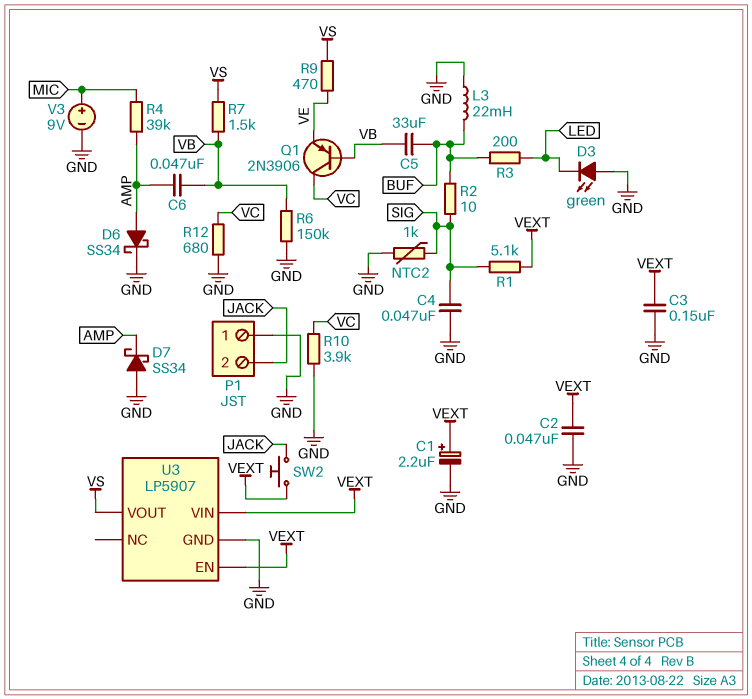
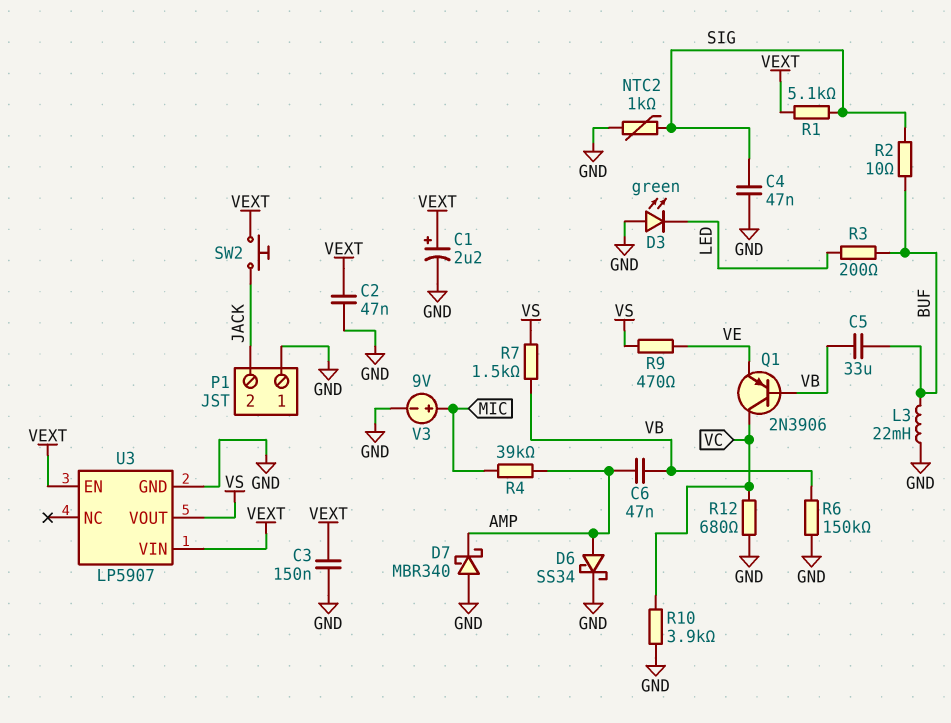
D7: schottky SS34 (A GND, K AMP) -> schottky MBR340 (A GND, K AMP)

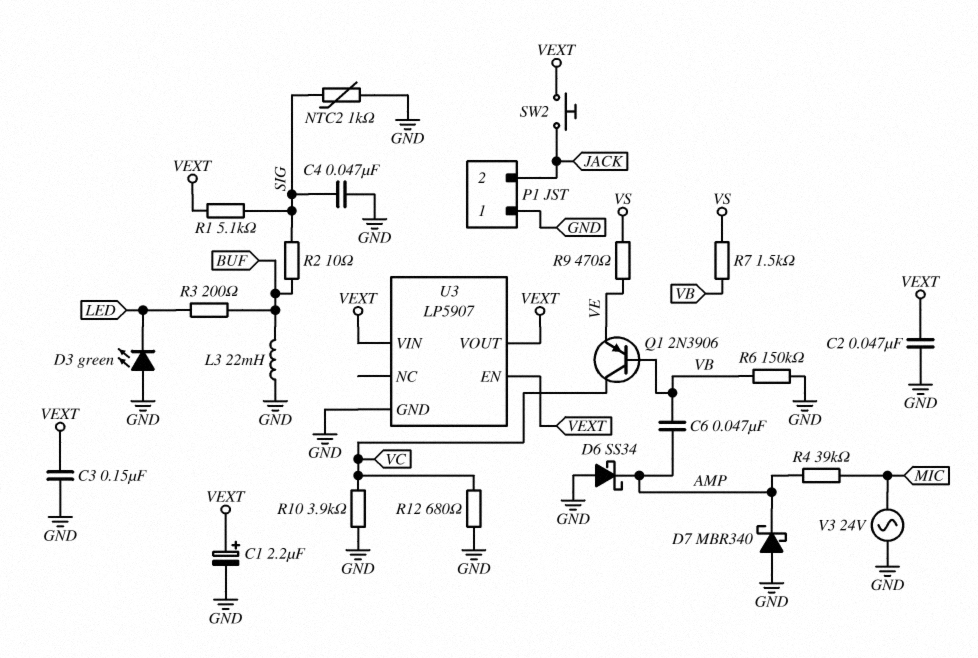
C5: 33uF (BUF, VB) -> none
D6: schottky SS34 (A AMP, K GND) -> schottky SS34 (A GND, K AMP)
U3 pin VOUT: VS -> VEXT
V3: 9V (plus MIC, minus GND) -> AC 24V (GND, MIC)

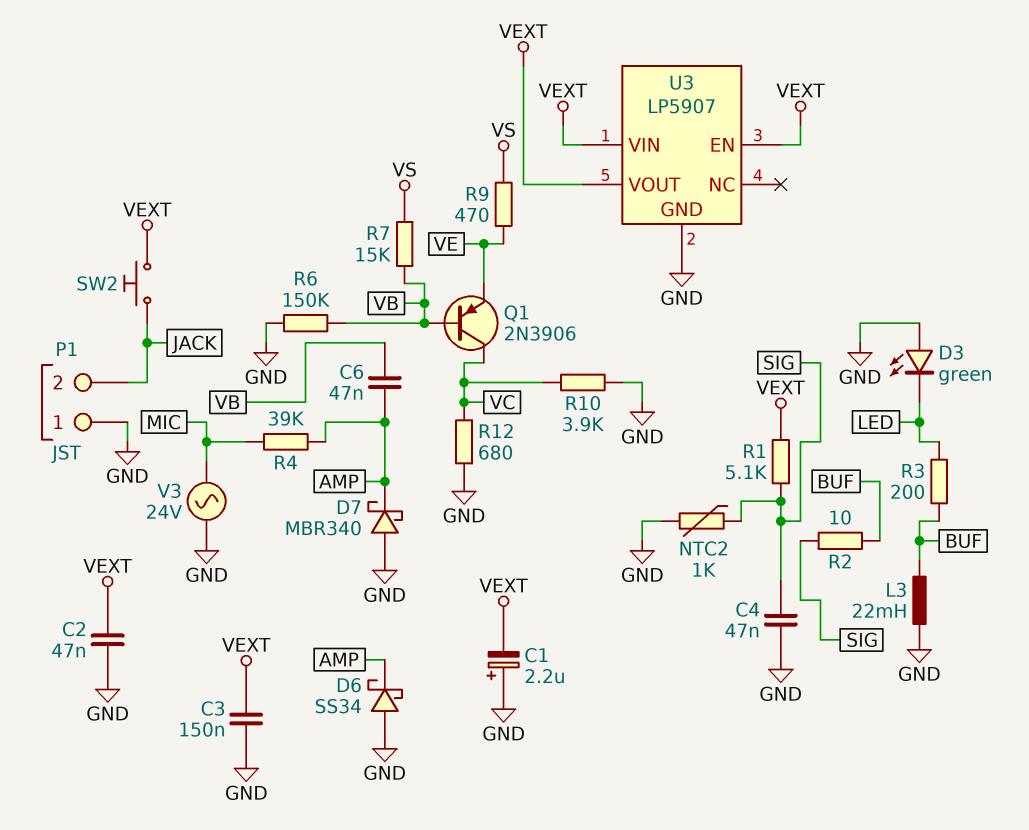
C1: 2.2uF (plus VEXT, minus GND) -> 2.2uF (plus GND, minus VEXT)
R7: 1.5k (VB, VS) -> 15k (VB, VS)

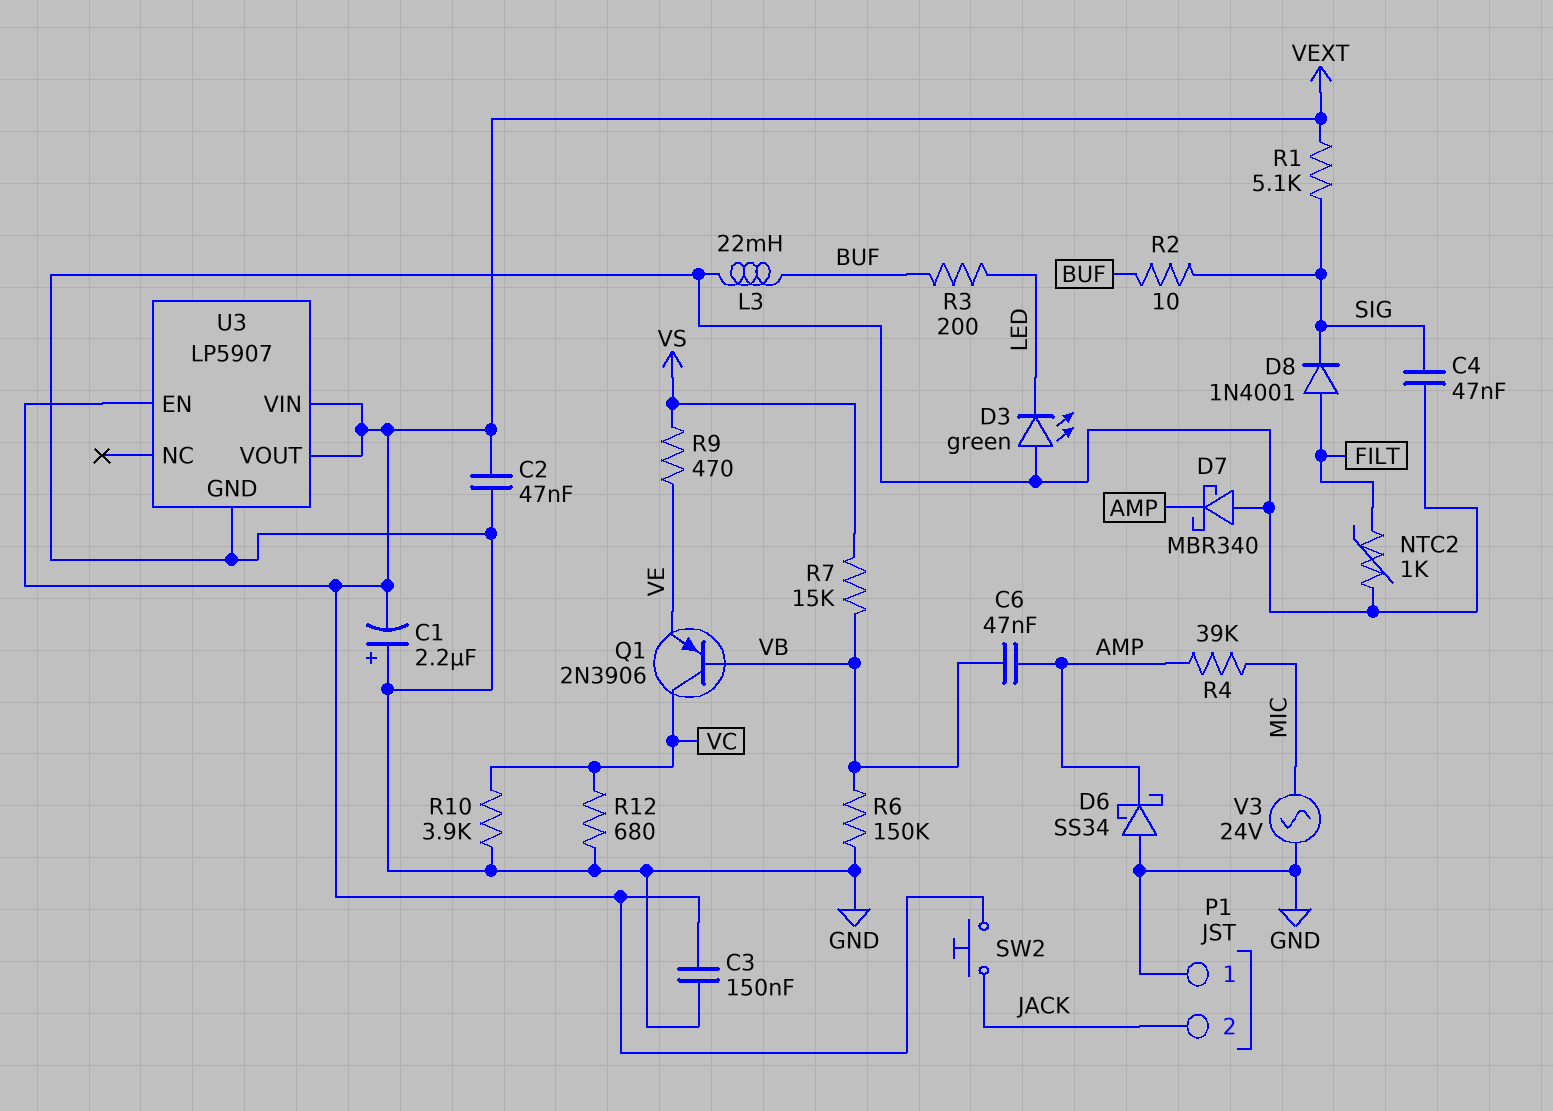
D8: none -> diode 1N4001 (A FILT, K SIG)
NTC2: 1k (GND, SIG) -> 1k (FILT, GND)

